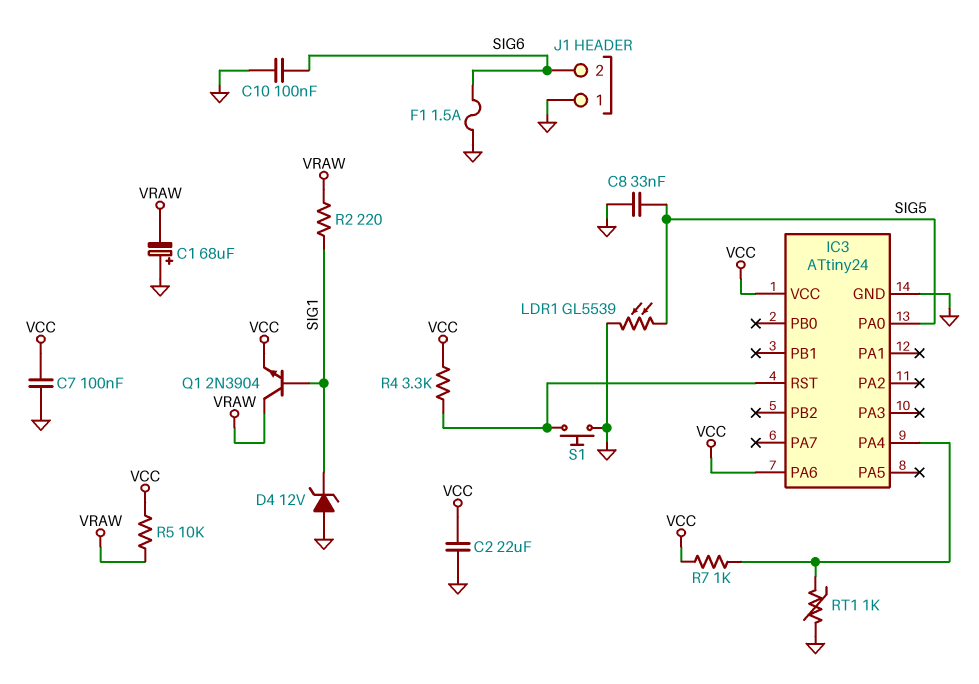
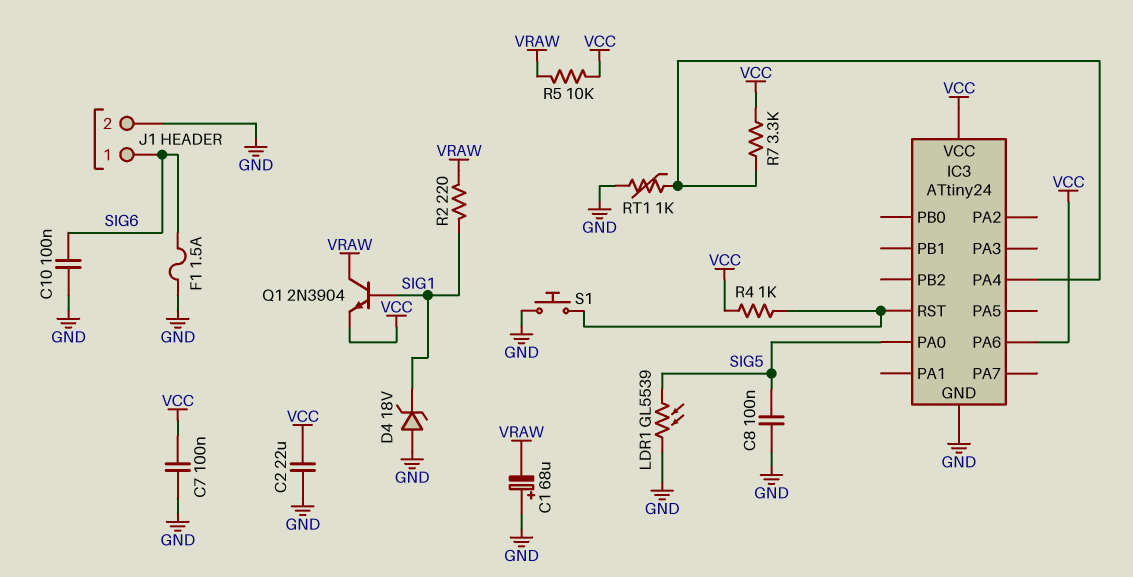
C8: 33nF (GND, SIG5) -> 100nF (GND, SIG5)
D4: zener 12V (A GND, K SIG1) -> zener 18V (A GND, K SIG1)
J1 pin 1: GND -> SIG6
J1 pin 2: SIG6 -> GND
R4: 3.3k (IC3/RST, VCC) -> 1k (IC3/RST, VCC)
R7: 1k (IC3/PA4, VCC) -> 3.3k (IC3/PA4, VCC)

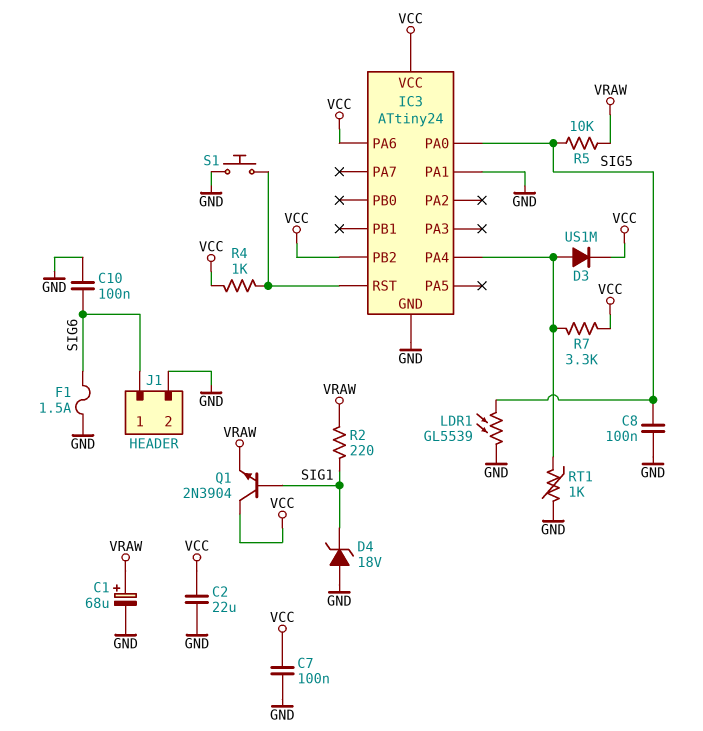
C1: 68uF (plus GND, minus VRAW) -> 68uF (plus VRAW, minus GND)
D3: none -> diode US1M (A IC3/PA4, K VCC)
IC3 pin PA1: none -> GND
IC3 pin PB2: none -> VCC
Q1: NPN 2N3904 (B SIG1, C VRAW, E VCC) -> NPN 2N3904 (B SIG1, C VCC, E VRAW)
R5: 10k (VCC, VRAW) -> 10k (SIG5, VRAW)

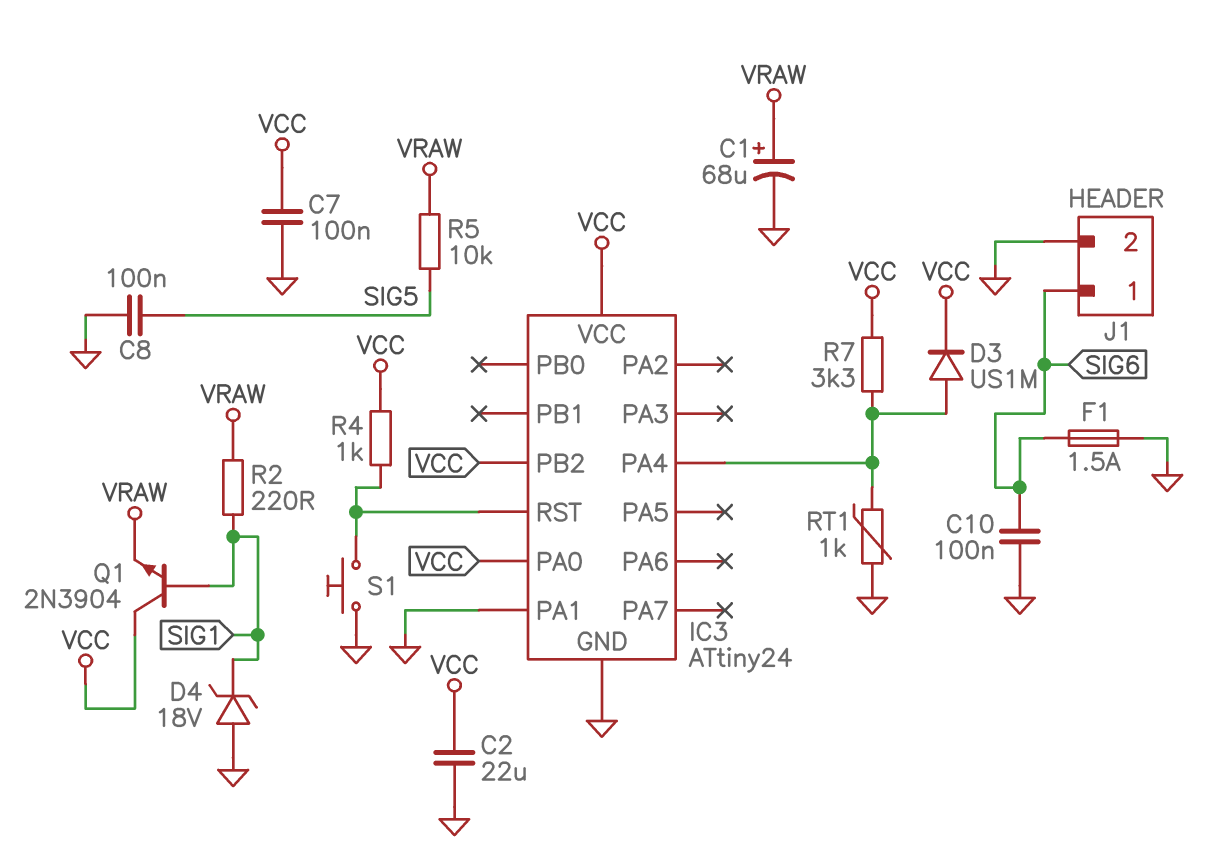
IC3 pin PA0: SIG5 -> VCC
IC3 pin PA6: VCC -> none
LDR1: GL5539 (GND, SIG5) -> none

